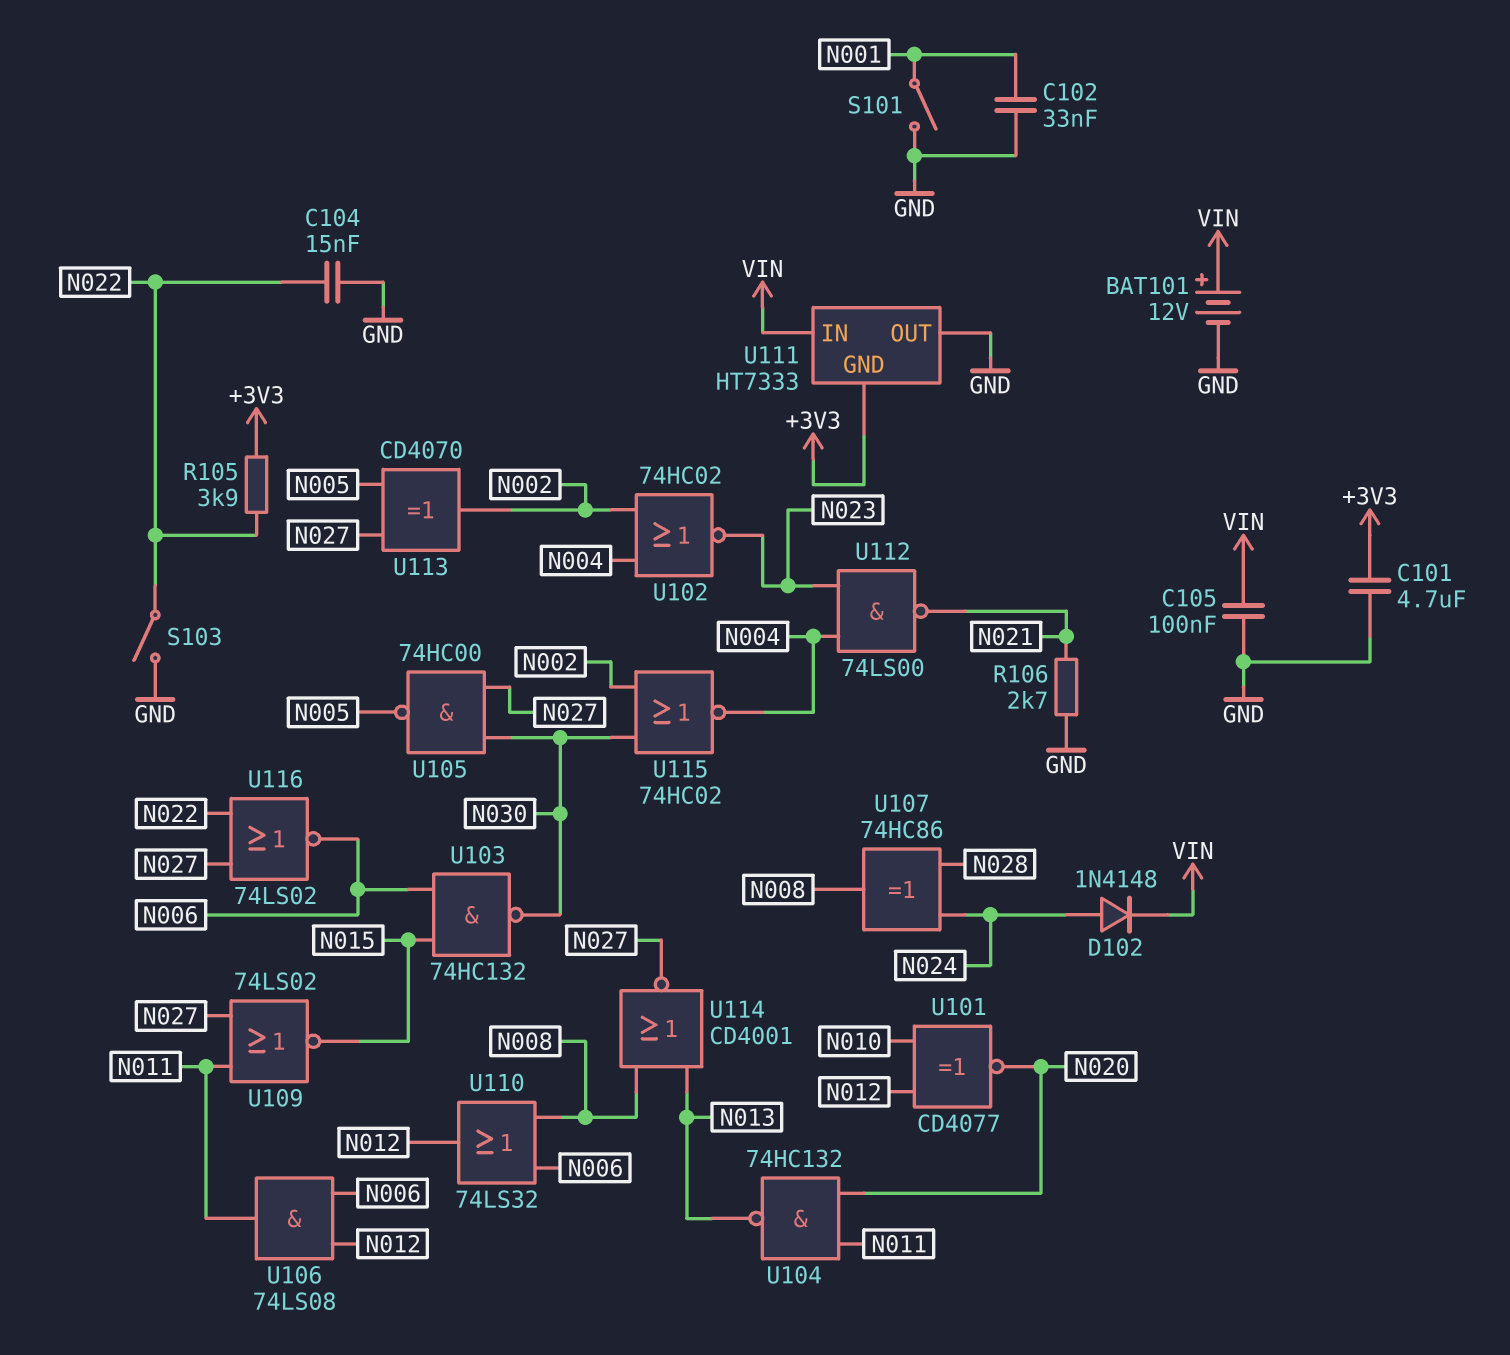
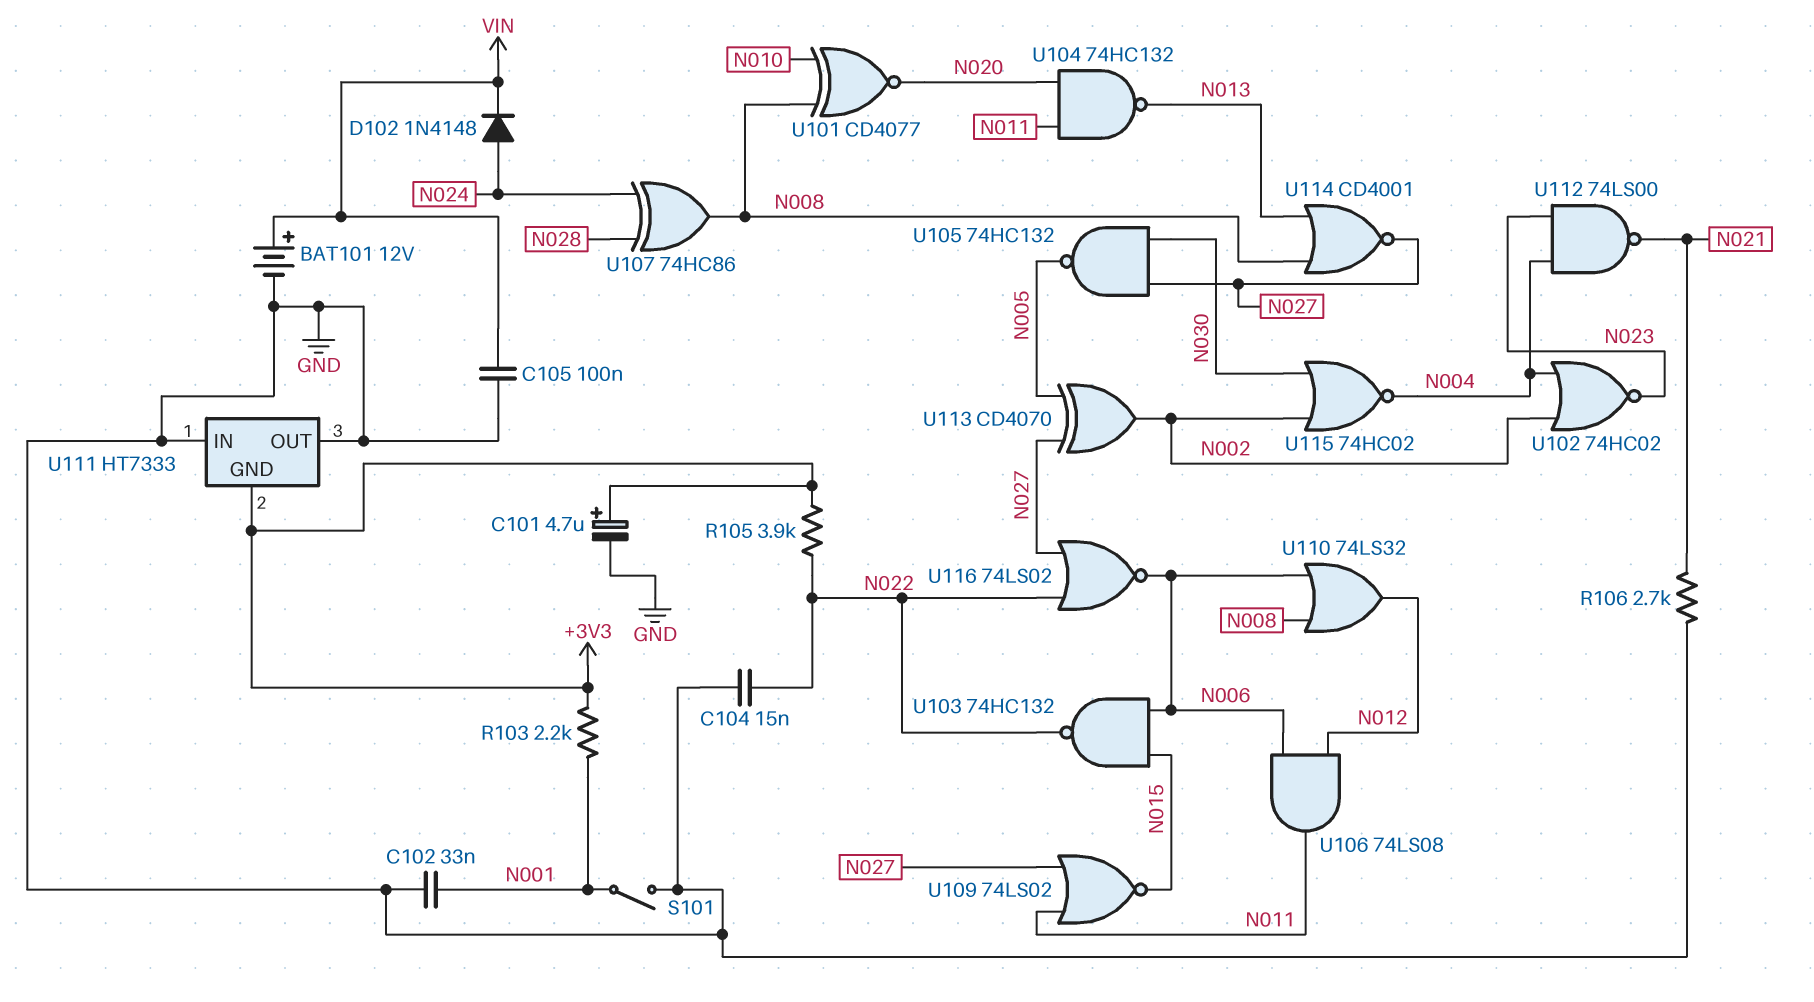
C101: 4.7uF (+3V3, GND) -> 4.7uF (plus +3V3, minus GND)
R103: none -> 2.2k (+3V3, N001)
S103: switch (GND, N022) -> none
U101: XNOR CD4077 (in N010, in N012, out N020) -> XNOR CD4077 (in N008, in N010, out N020)
U103: NAND 74HC132 (in N006, in N015, out N030) -> NAND 74HC132 (in N006, in N015, out N022)
U105: NAND 74HC00 (in N027, in N030, out N005) -> NAND 74HC132 (in N027, in N030, out N005)
U111 pin IN: VIN -> GND

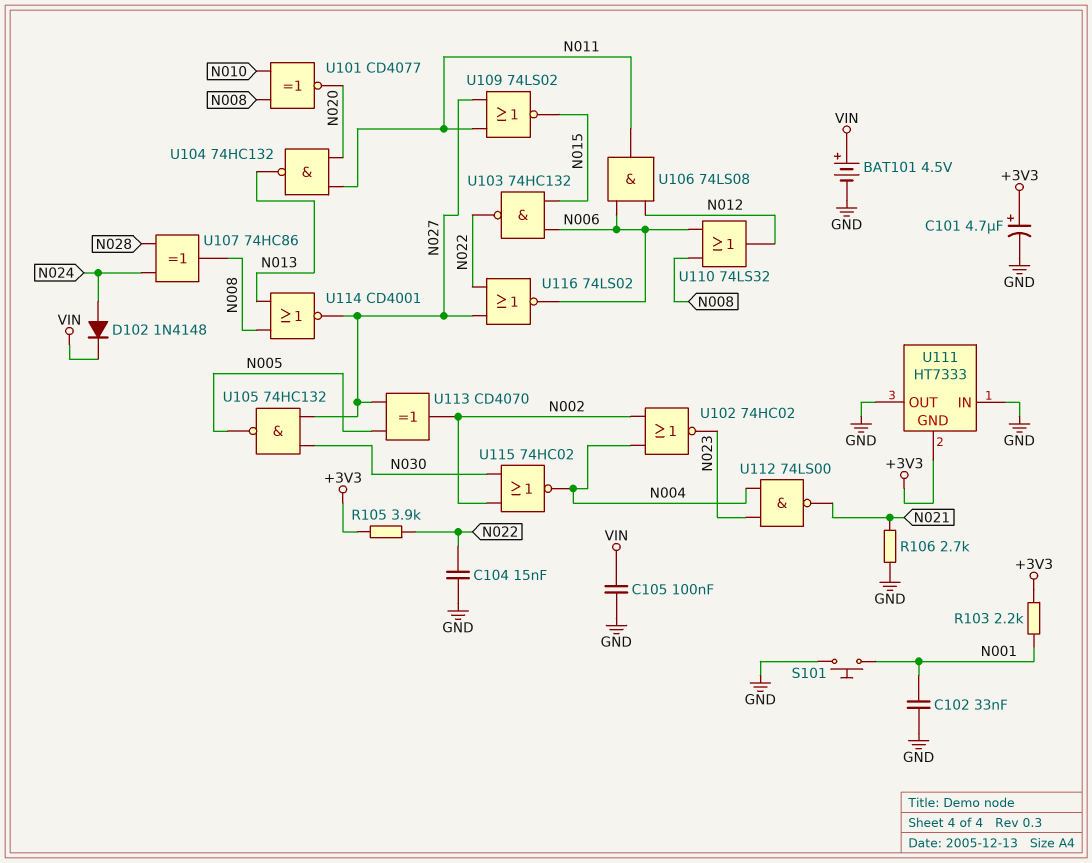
BAT101: 12V (plus VIN, minus GND) -> 4.5V (plus VIN, minus GND)
S101: switch (GND, N001) -> button (GND, N001)

